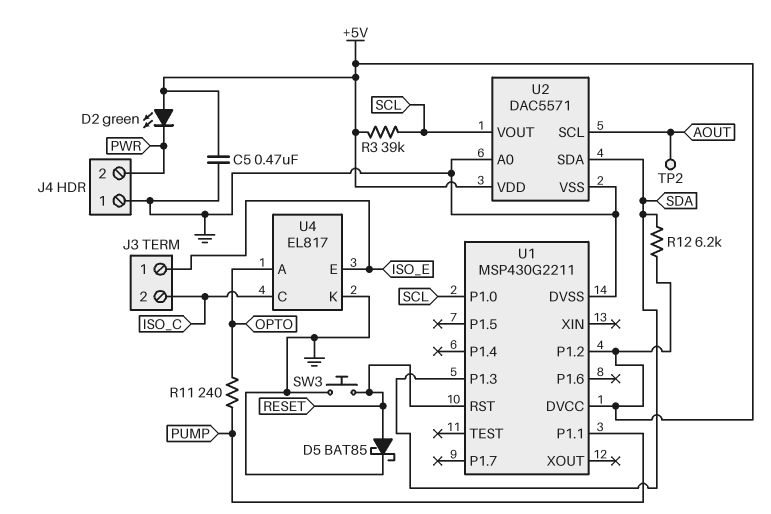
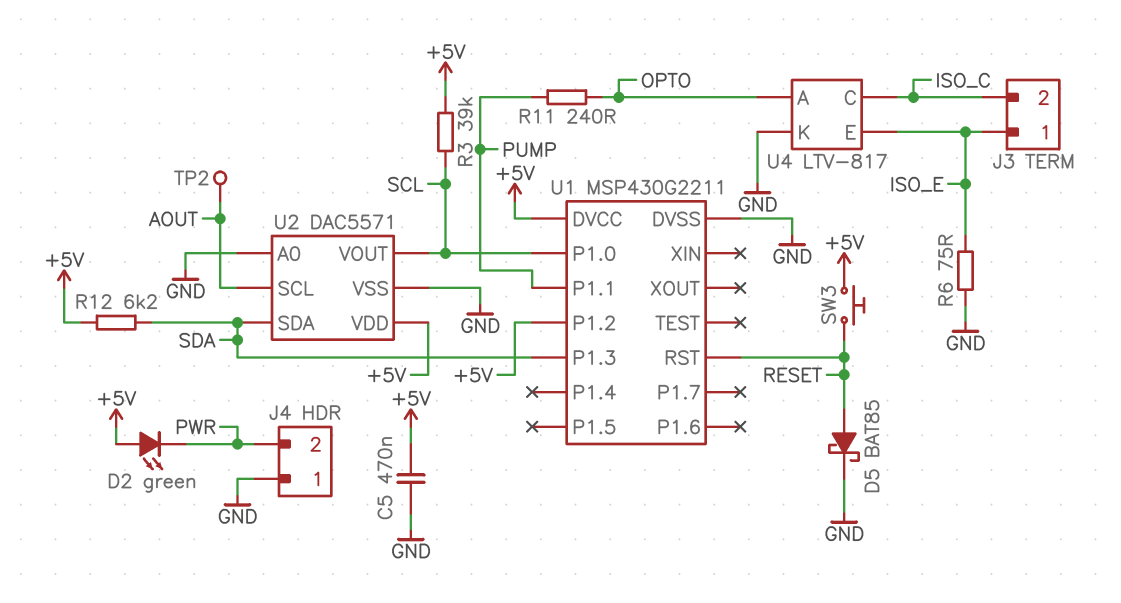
R6: none -> 75 (GND, ISO_E)
SW3: button (GND, RESET) -> button (+5V, RESET)
U4: EL817 -> LTV-817

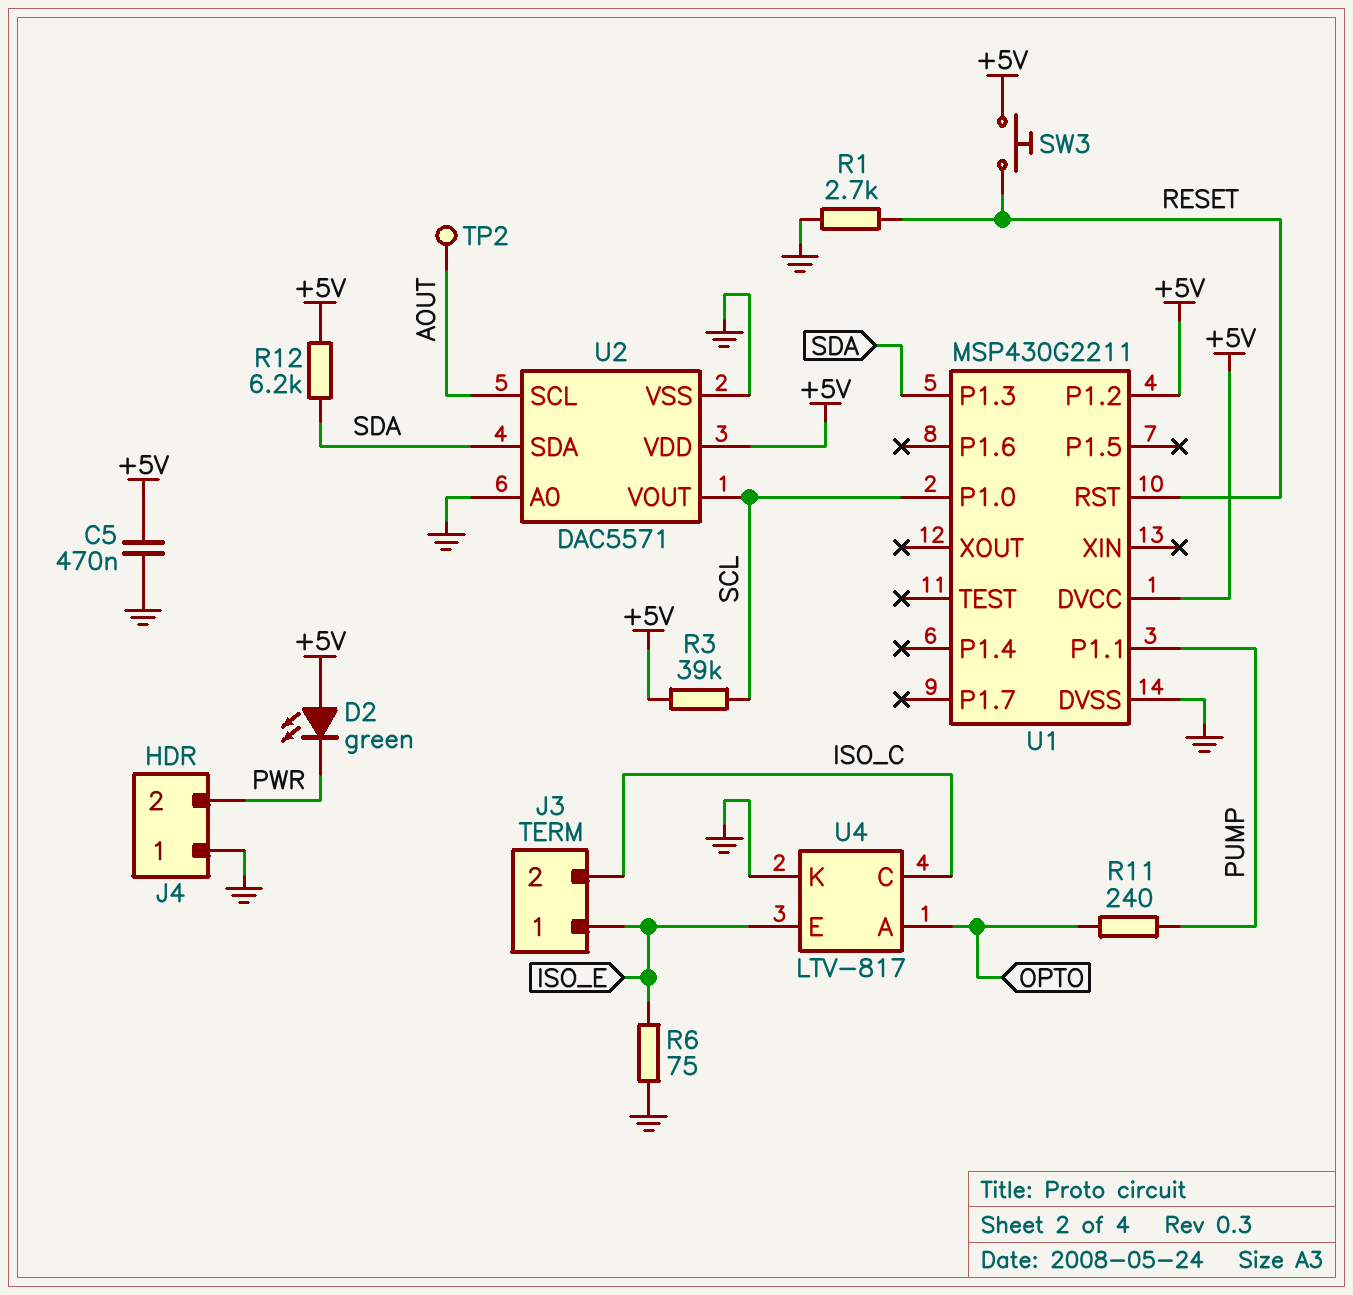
D5: schottky BAT85 (A RESET, K GND) -> none
R1: none -> 2.7k (GND, RESET)

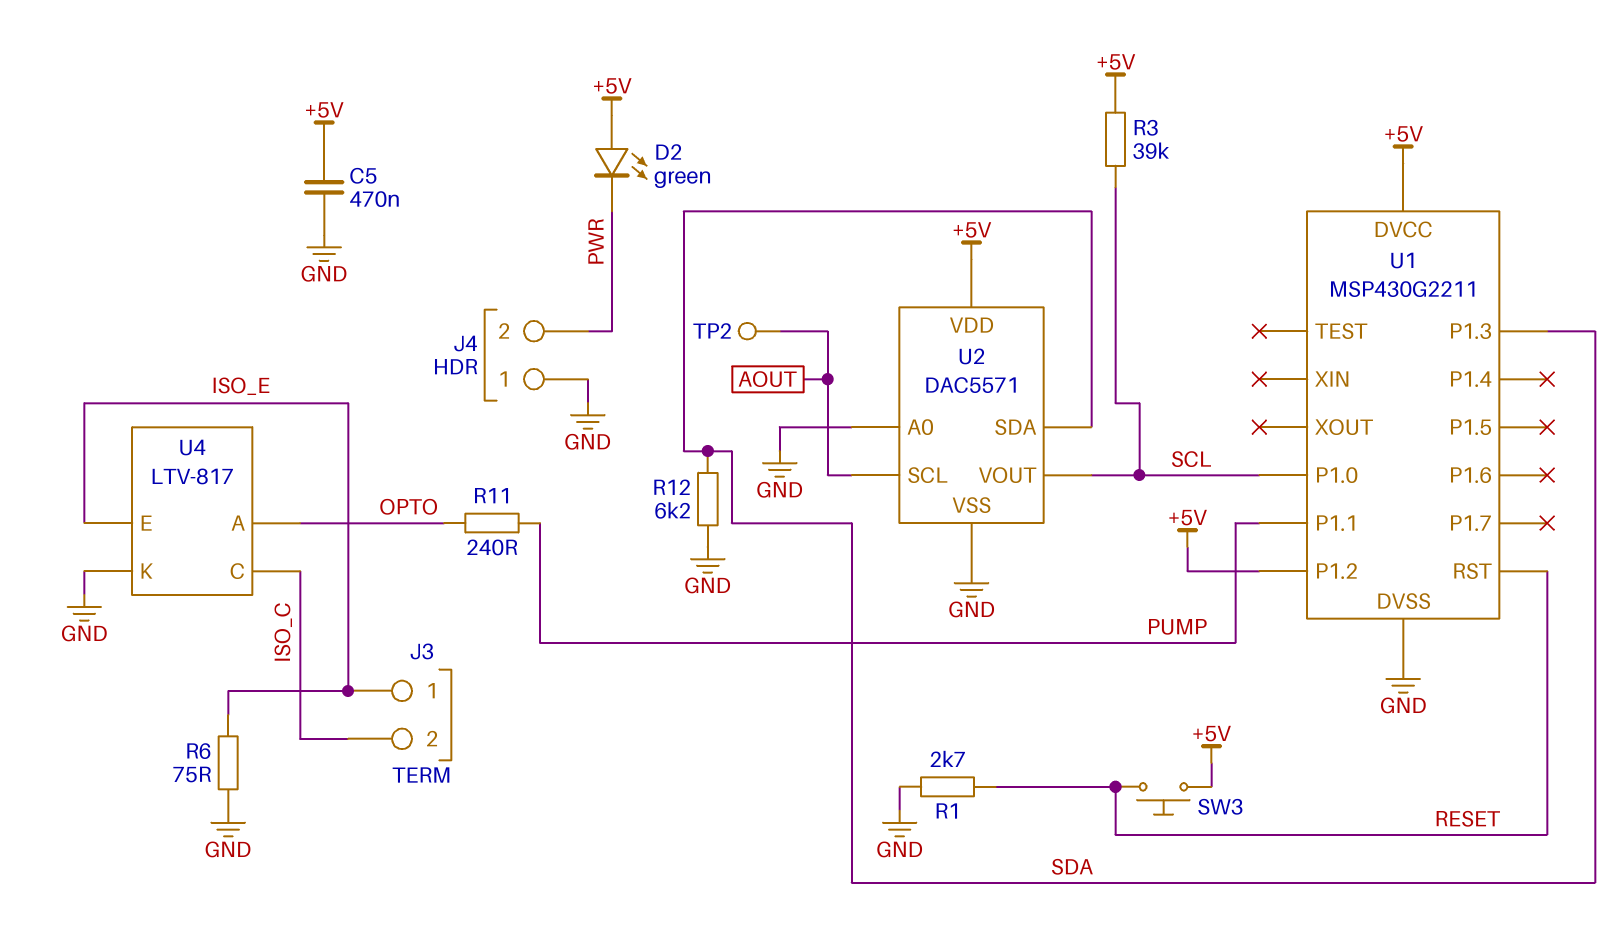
R12: 6.2k (+5V, SDA) -> 6.2k (GND, SDA)

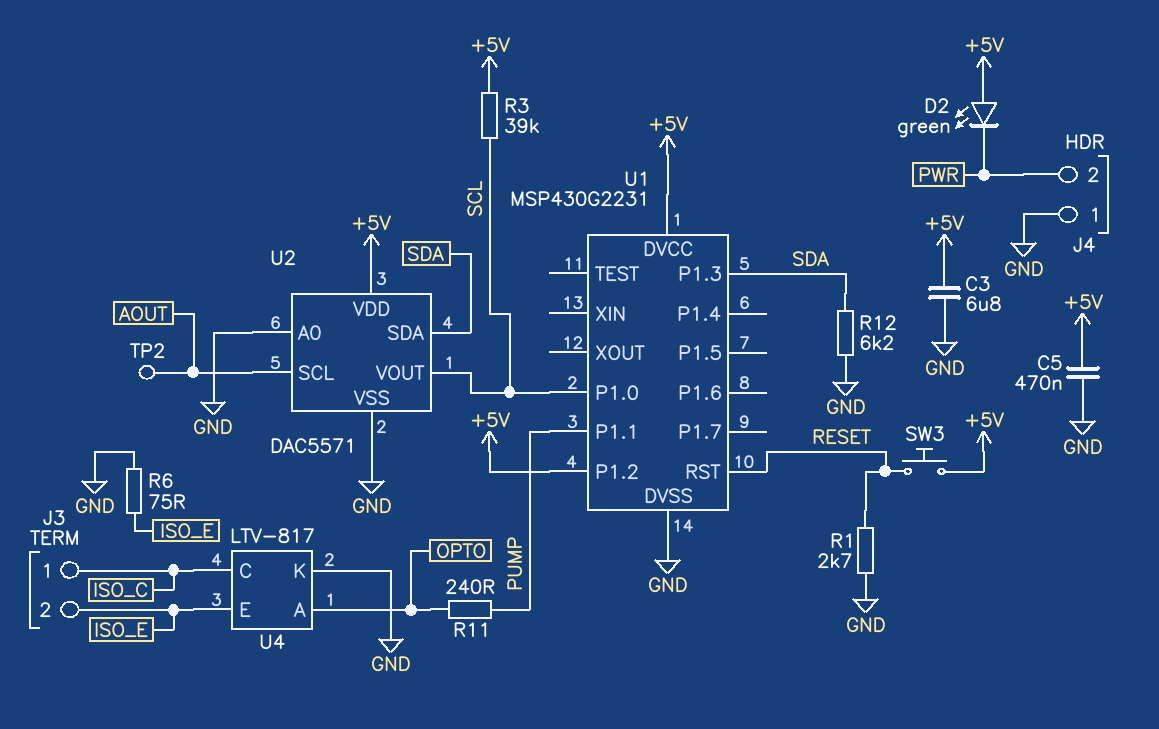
C3: none -> 6.8uF (+5V, GND)
J3 pin 1: ISO_E -> ISO_C
J3 pin 2: ISO_C -> ISO_E
U1: MSP430G2211 -> MSP430G2231

